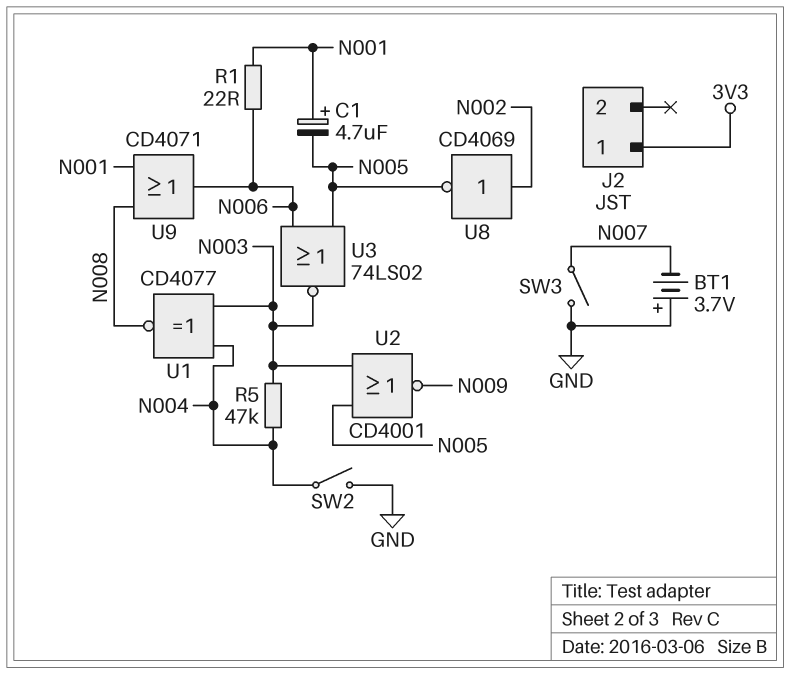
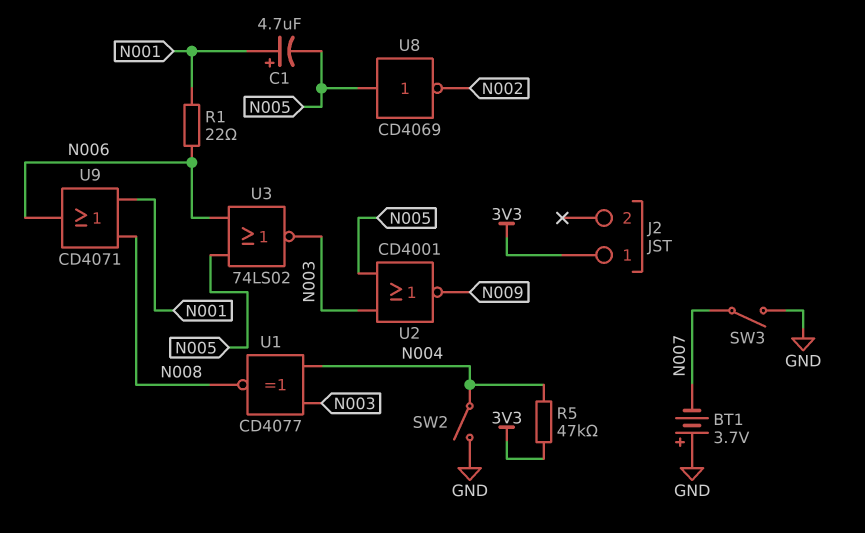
R5: 47k (N003, N004) -> 47k (3V3, N004)
U8: NOT CD4069 (in N002, out N005) -> NOT CD4069 (in N005, out N002)

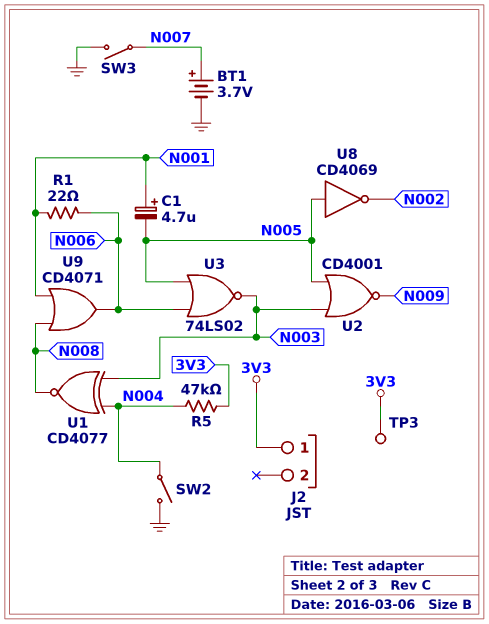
BT1: 3.7V (plus GND, minus N007) -> 3.7V (plus N007, minus GND)
TP3: none -> test point (3V3)

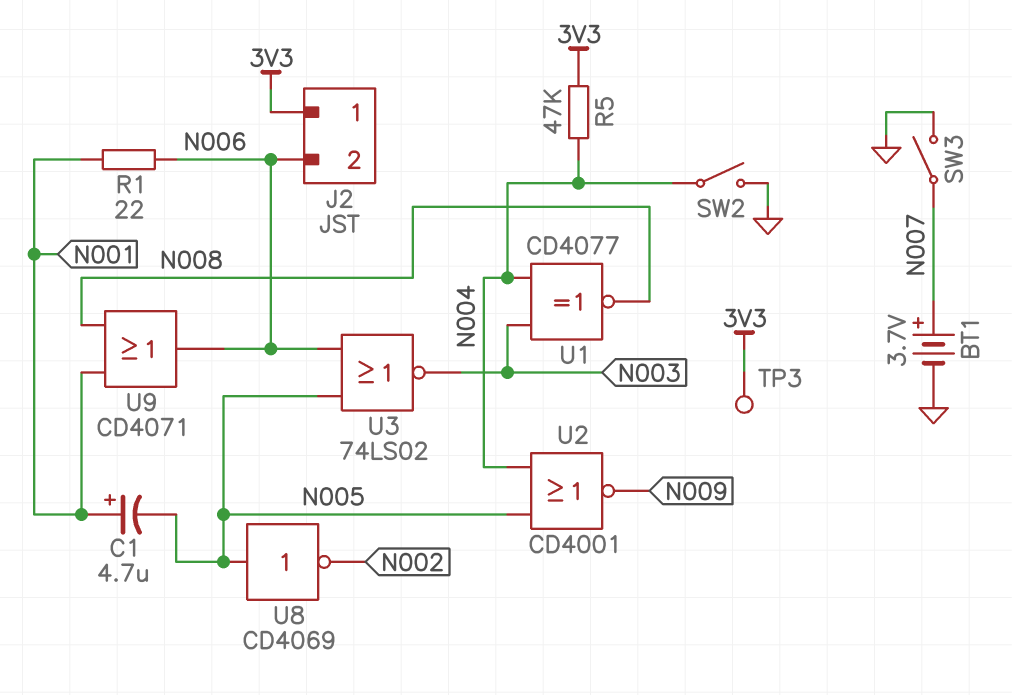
J2 pin 2: none -> N006
U2: NOR CD4001 (in N003, in N005, out N009) -> NOR CD4001 (in N004, in N005, out N009)

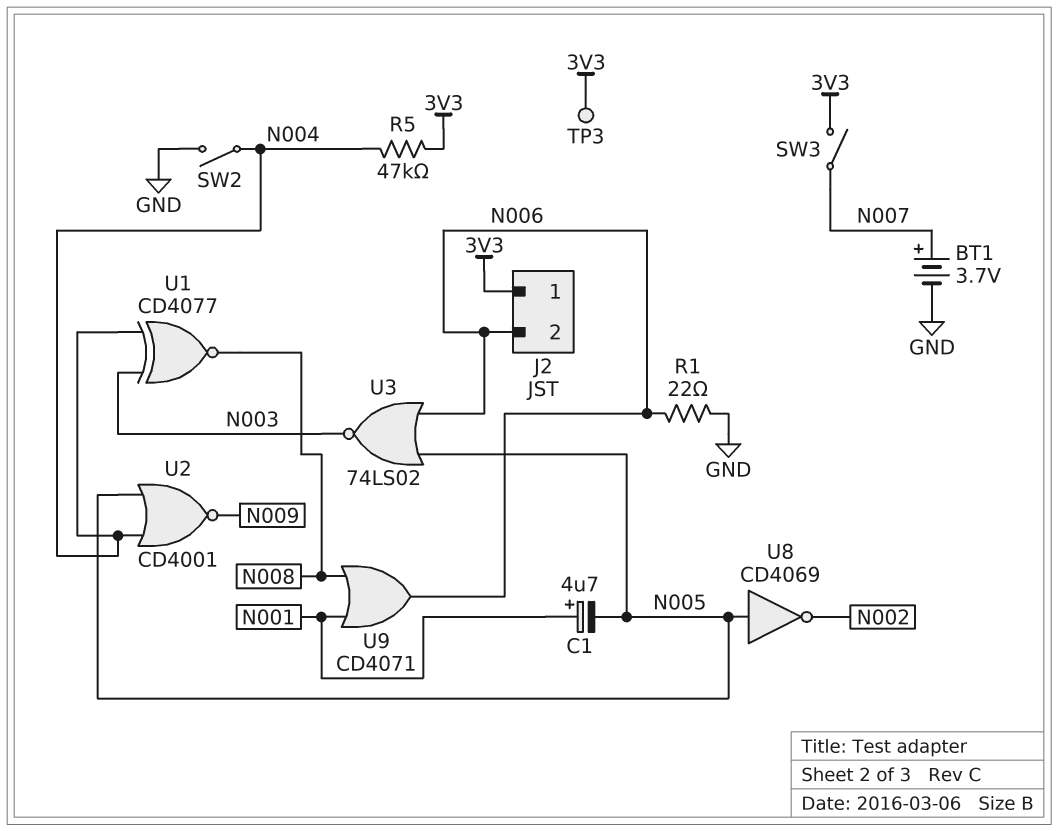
R1: 22 (N001, N006) -> 22 (GND, N006)
SW3: switch (GND, N007) -> switch (3V3, N007)

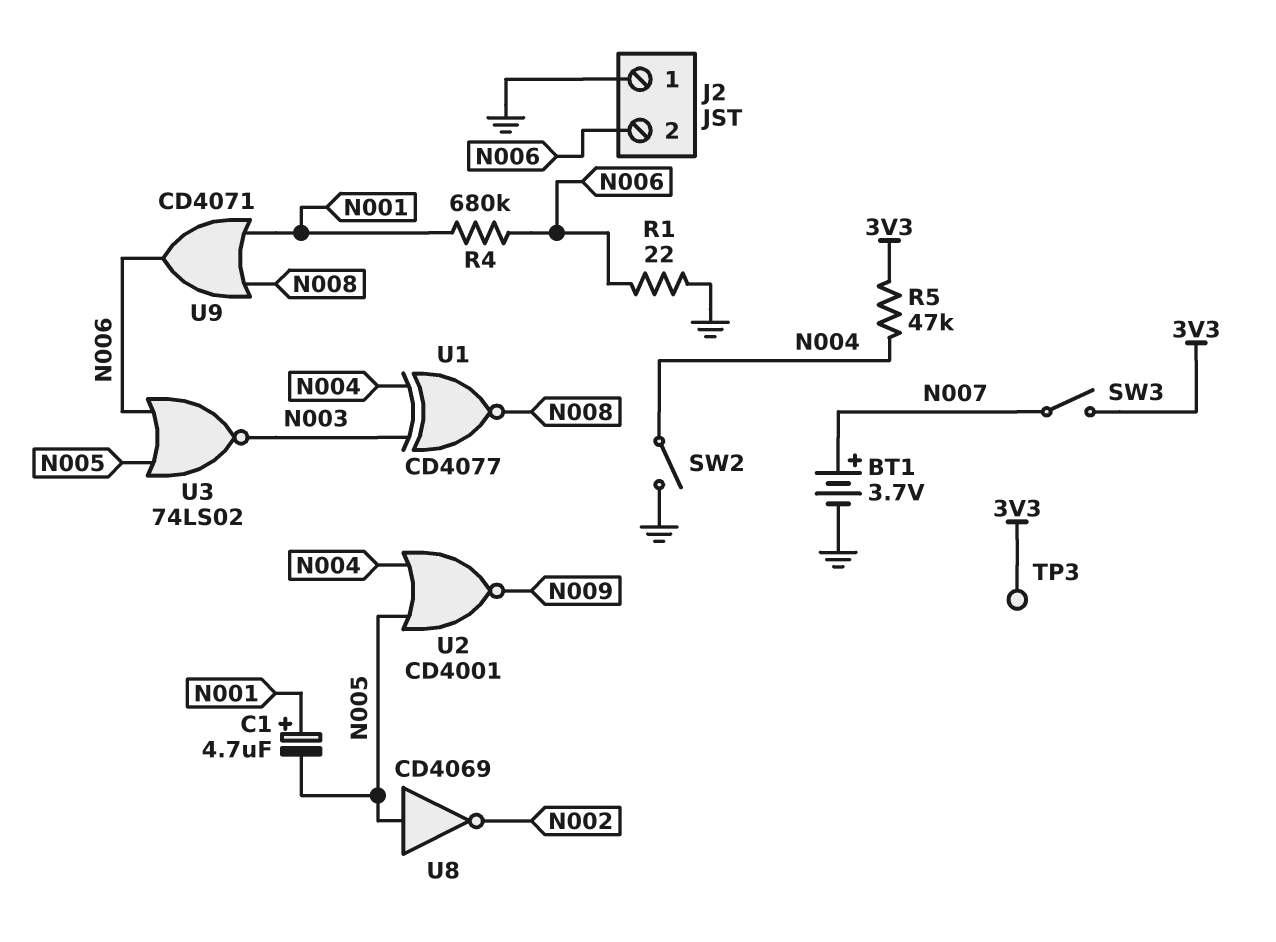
J2 pin 1: 3V3 -> GND
R4: none -> 680k (N001, N006)

